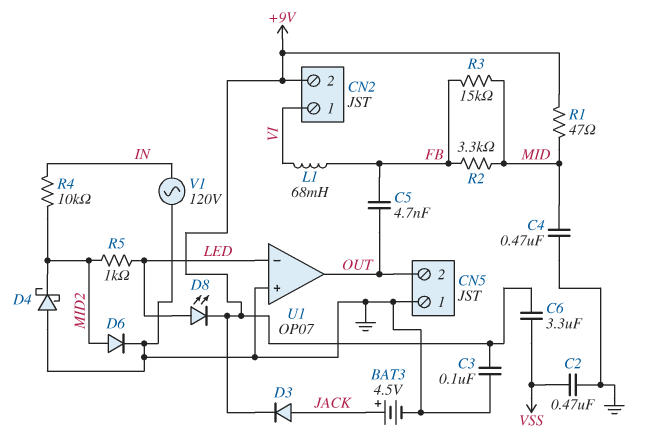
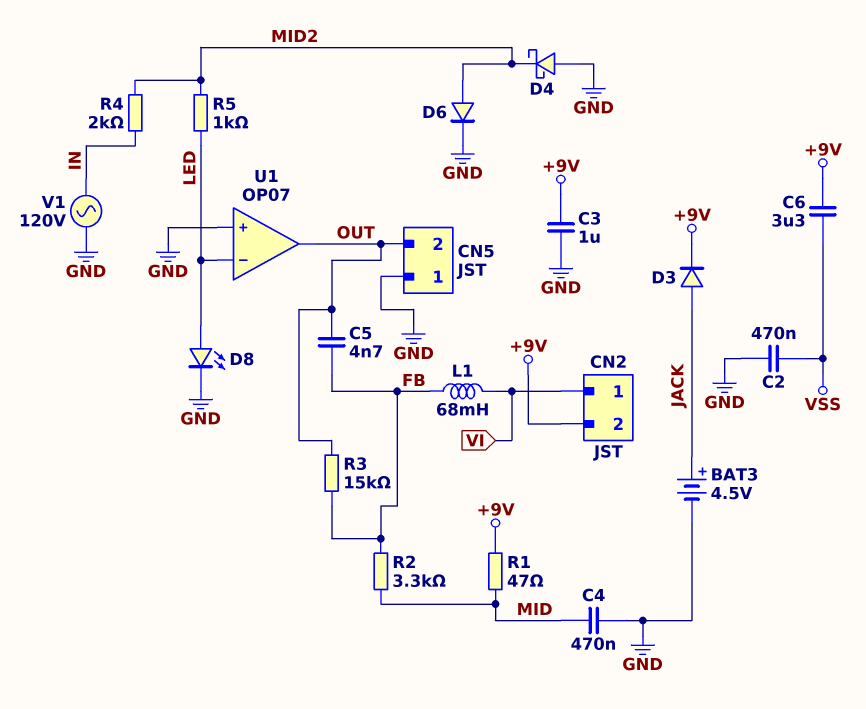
C3: 100nF (+9V, GND) -> 1uF (+9V, GND)
D8: LED (A LED, K +9V) -> LED (A LED, K GND)
R3: 15k (FB, MID) -> 15k (FB, OUT)
R4: 10k (IN, MID2) -> 2k (IN, MID2)

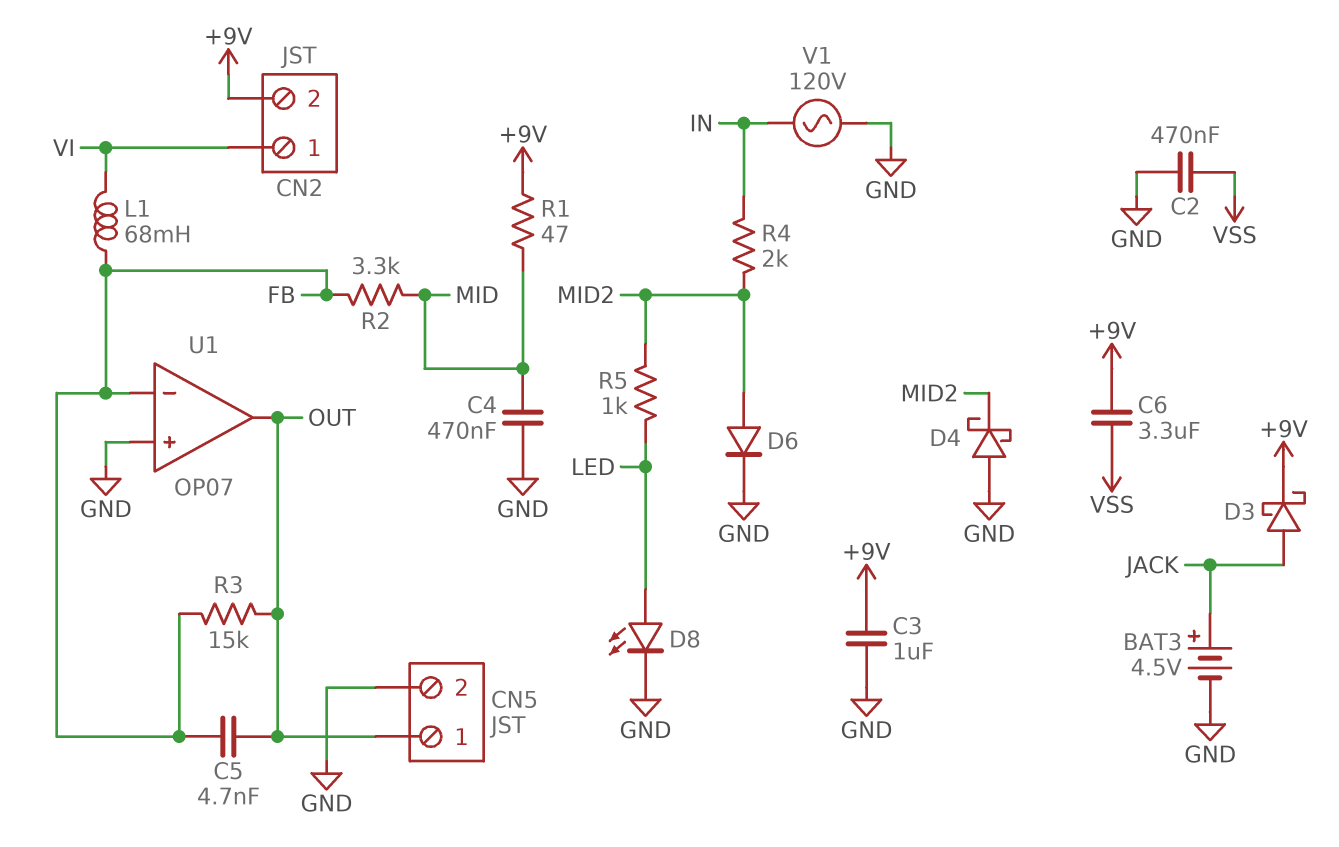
CN5 pin 1: GND -> OUT
CN5 pin 2: OUT -> GND
D3: diode (A JACK, K +9V) -> schottky (A JACK, K +9V)
U1 pin in-: LED -> FB

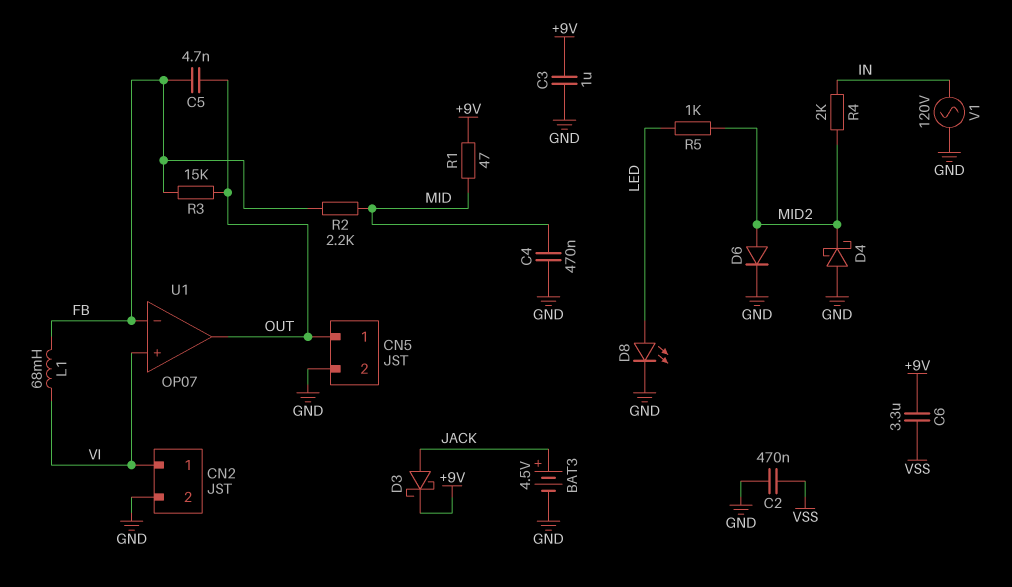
CN2 pin 2: +9V -> GND
R2: 3.3k (FB, MID) -> 2.2k (FB, MID)
U1 pin in+: GND -> VI

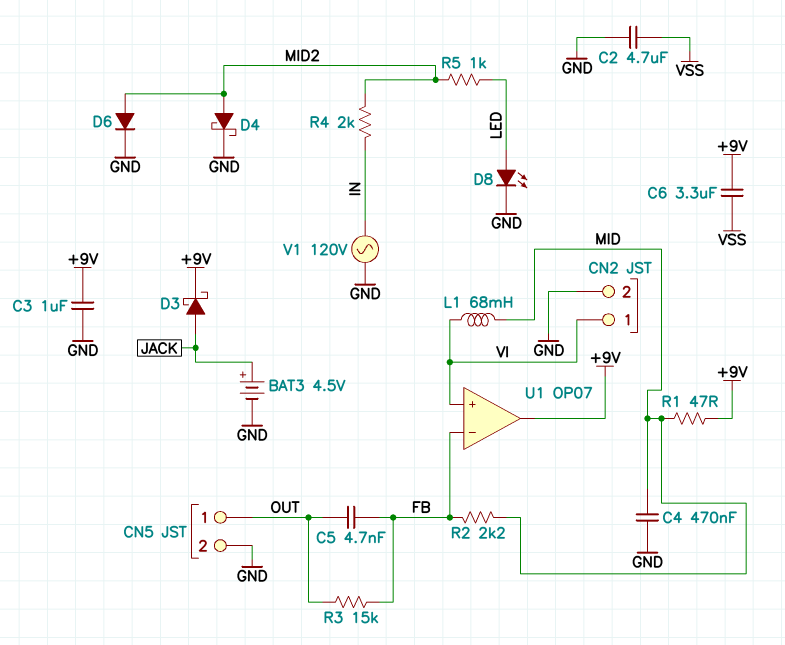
C2: 470nF (GND, VSS) -> 4.7uF (GND, VSS)
D4: schottky (A GND, K MID2) -> schottky (A MID2, K GND)
L1: 68mH (FB, VI) -> 68mH (MID, VI)
U1 pin out: OUT -> +9V

